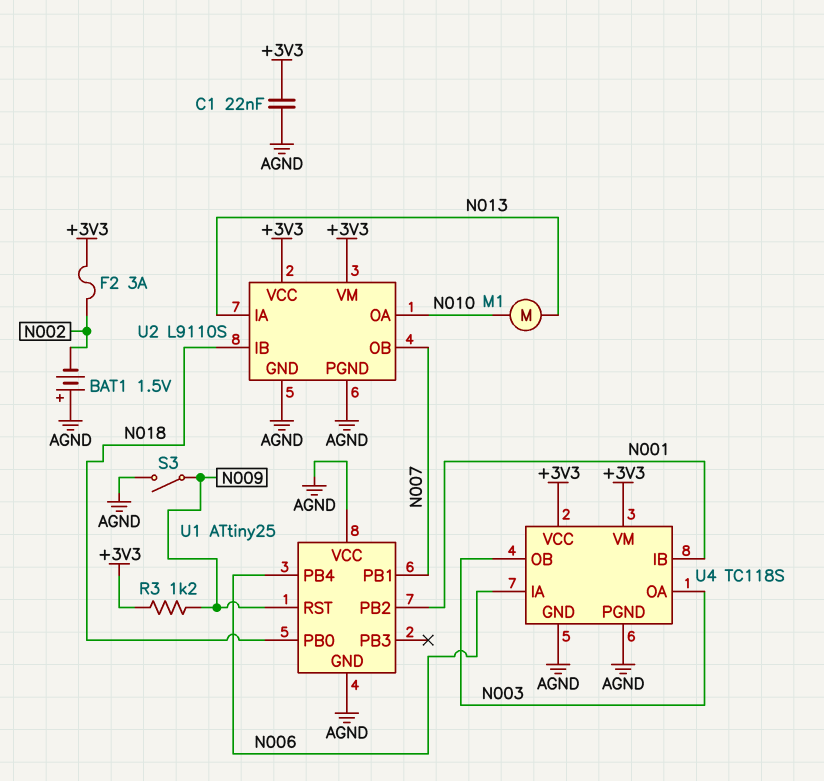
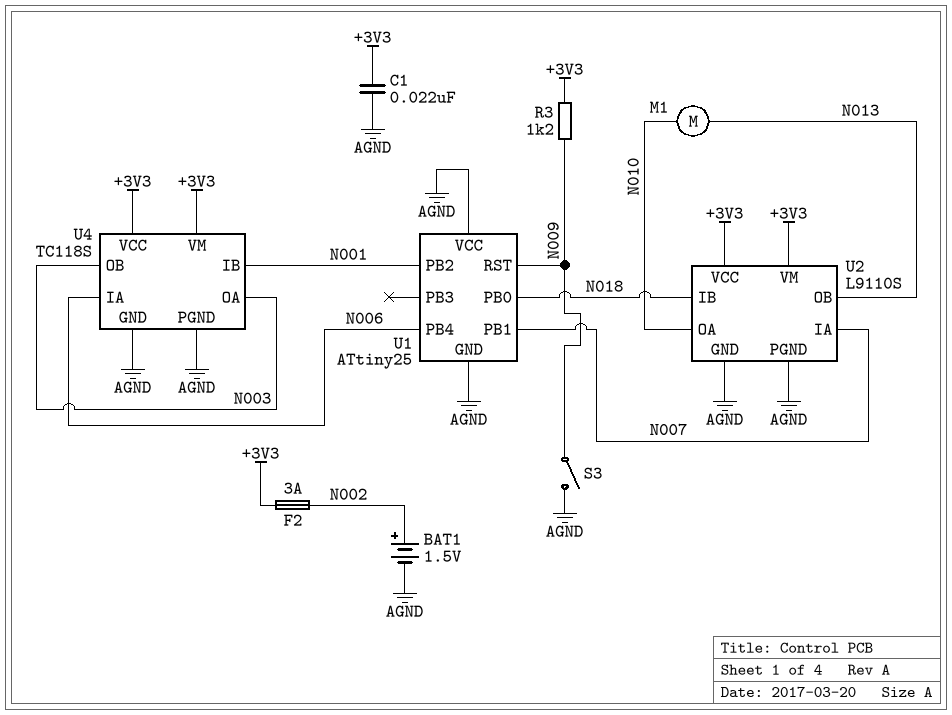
BAT1: 1.5V (plus AGND, minus N002) -> 1.5V (plus N002, minus AGND)
U2 pin IA: N013 -> N007
U2 pin OB: N007 -> N013

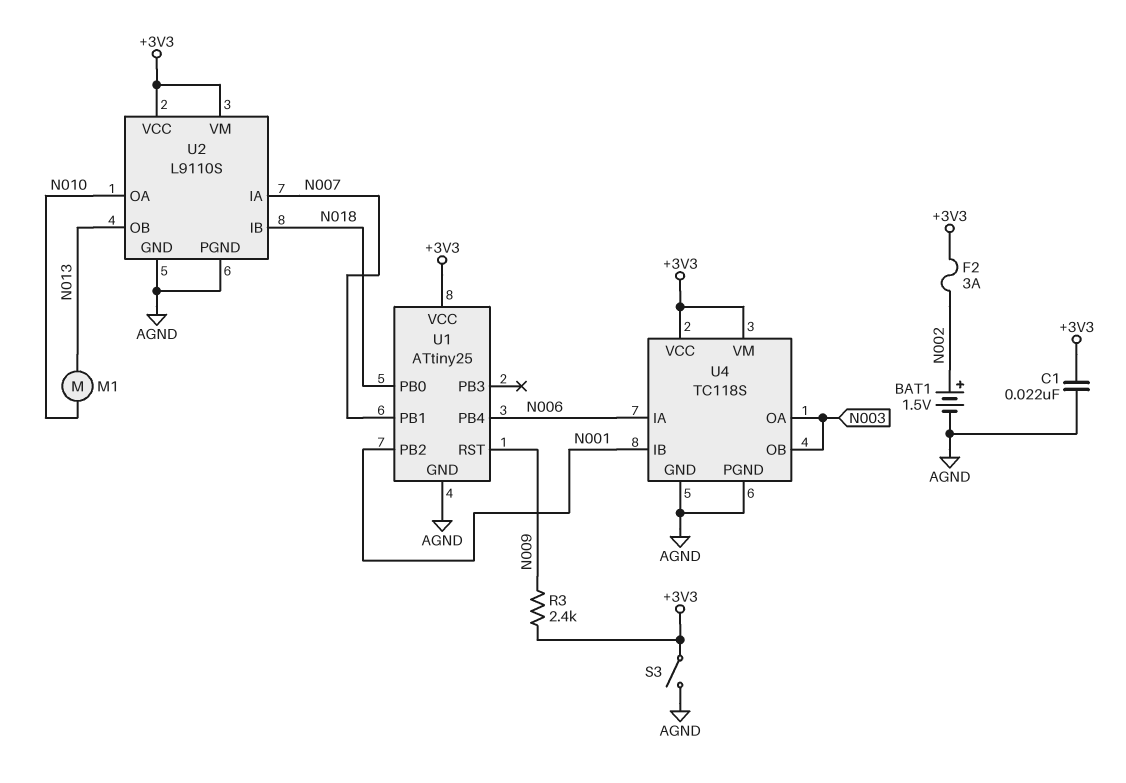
R3: 1.2k (+3V3, N009) -> 2.4k (+3V3, N009)
S3: switch (AGND, N009) -> switch (+3V3, AGND)
U1 pin VCC: AGND -> +3V3

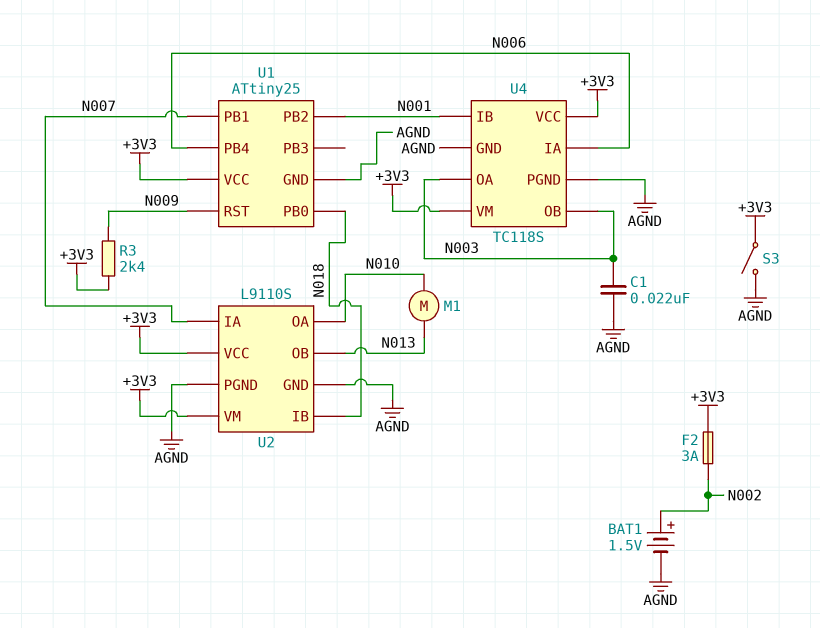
C1: 22nF (+3V3, AGND) -> 22nF (AGND, N003)

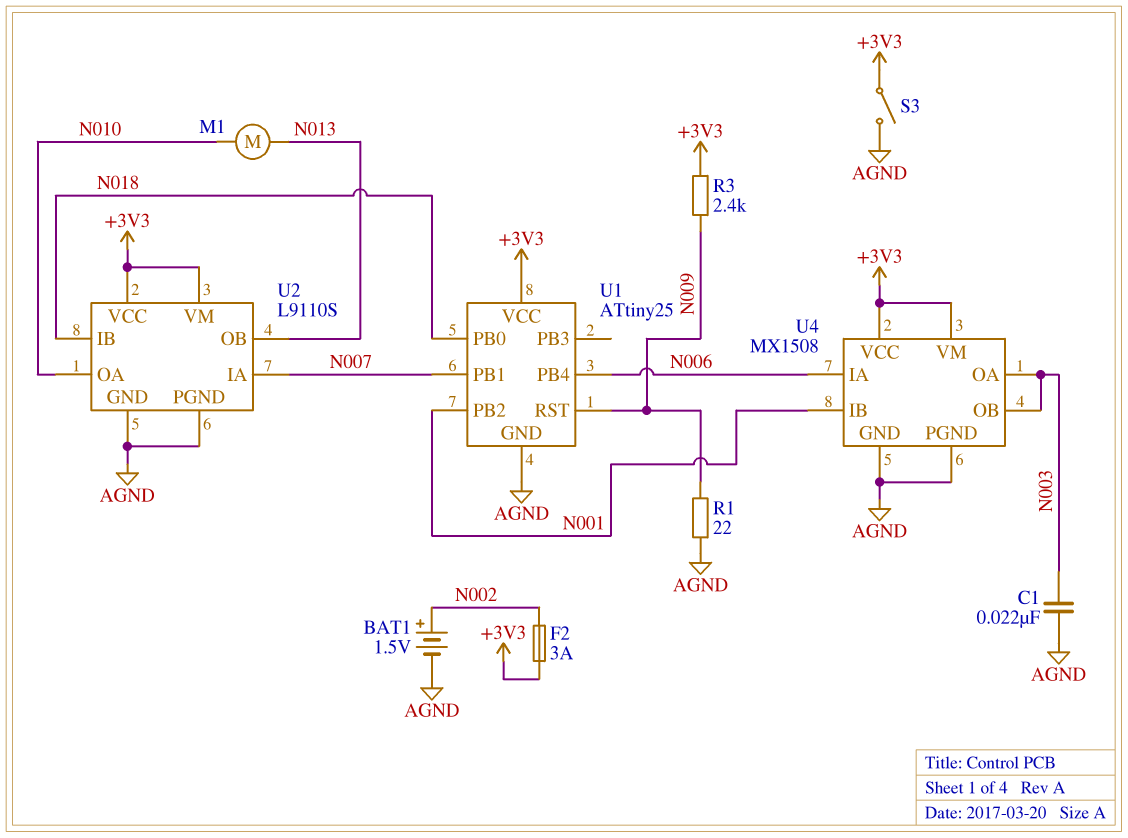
R1: none -> 22 (AGND, N009)
U4: TC118S -> MX1508

